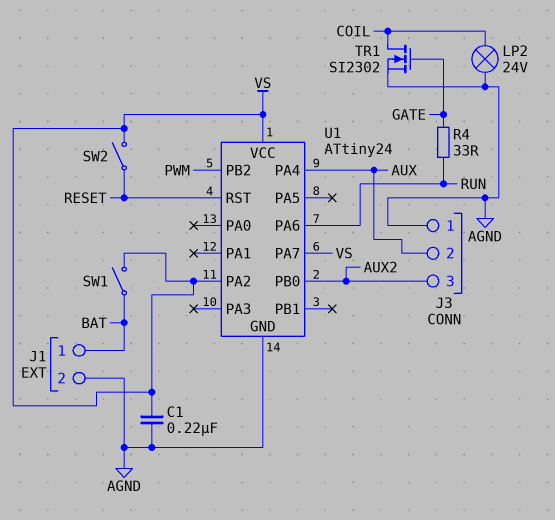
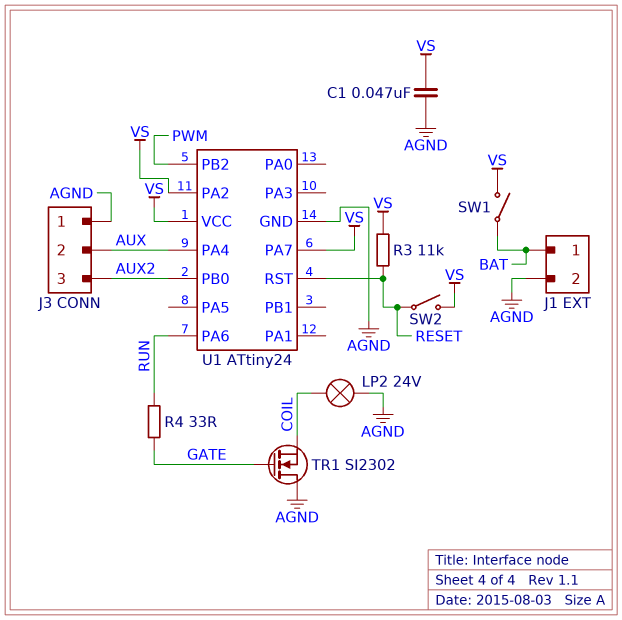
C1: 220nF (AGND, VS) -> 47nF (AGND, VS)
R3: none -> 11k (RESET, VS)
TR1: NMOS SI2302 (G GATE, D COIL, S AGND) -> NMOS SI2302 (G GATE, D AGND, S COIL)

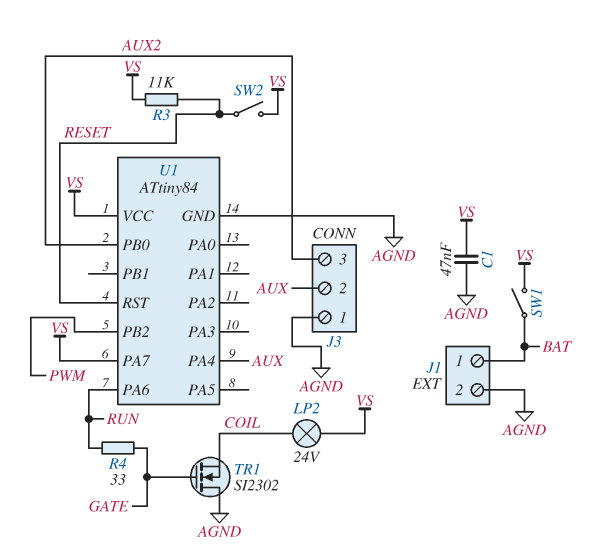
LP2: lamp 24V (AGND, COIL) -> lamp 24V (COIL, VS)
U1: ATtiny24 -> ATtiny84
U1 pin PA2: VS -> none

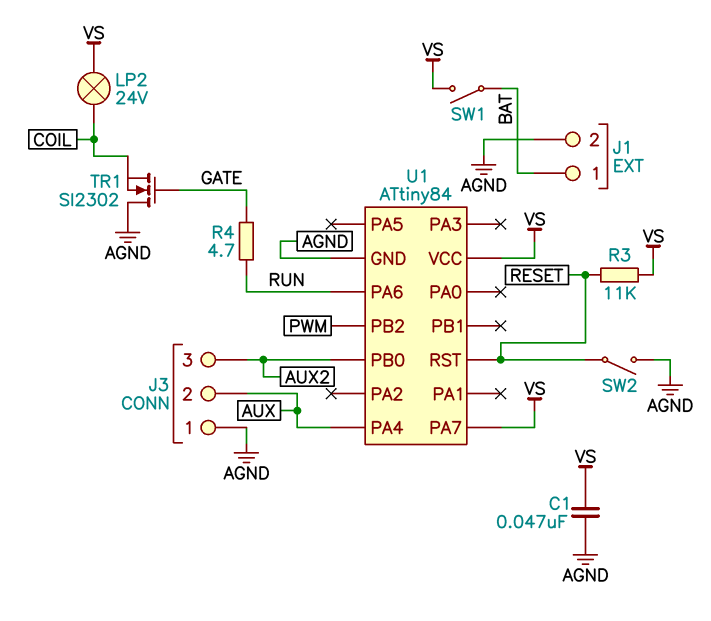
R4: 33 (GATE, RUN) -> 4.7 (GATE, RUN)
SW2: switch (RESET, VS) -> switch (AGND, RESET)

